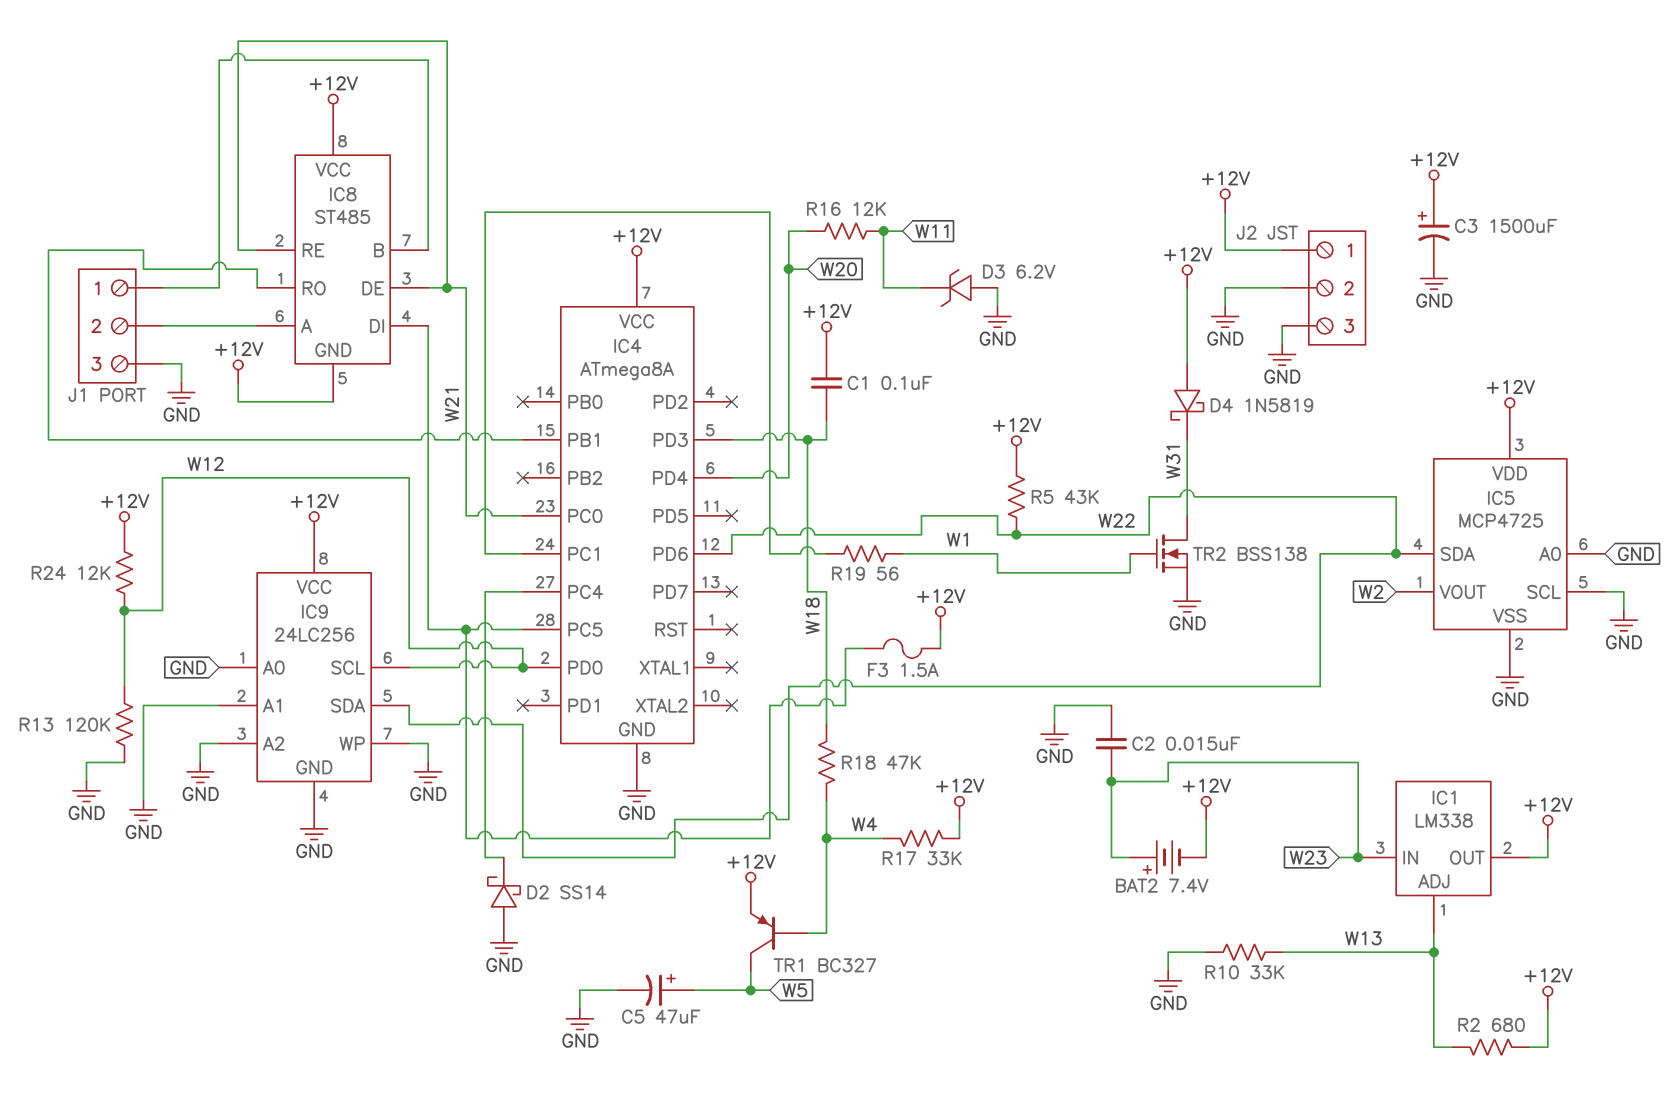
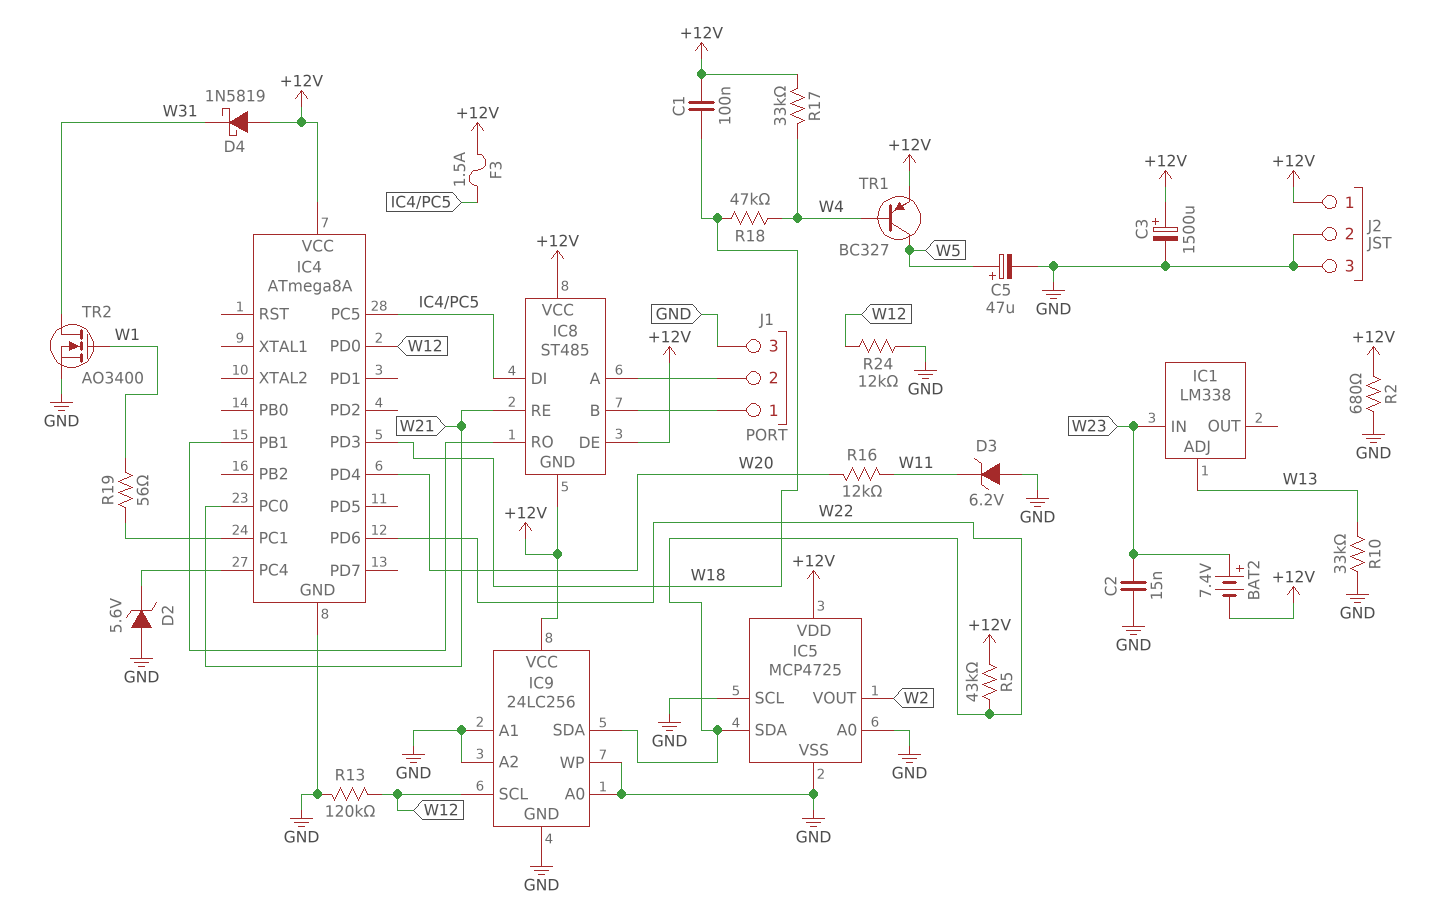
D2: schottky SS14 (A GND, K IC4/PC4) -> zener 5.6V (A GND, K IC4/PC4)
IC1 pin OUT: +12V -> none
IC8 pin DE: W21 -> +12V
R2: 680 (+12V, W13) -> 680 (+12V, GND)
R24: 12k (+12V, W12) -> 12k (GND, W12)
TR2: NMOS BSS138 (G W1, D W31, S GND) -> NMOS AO3400 (G W1, D W31, S GND)

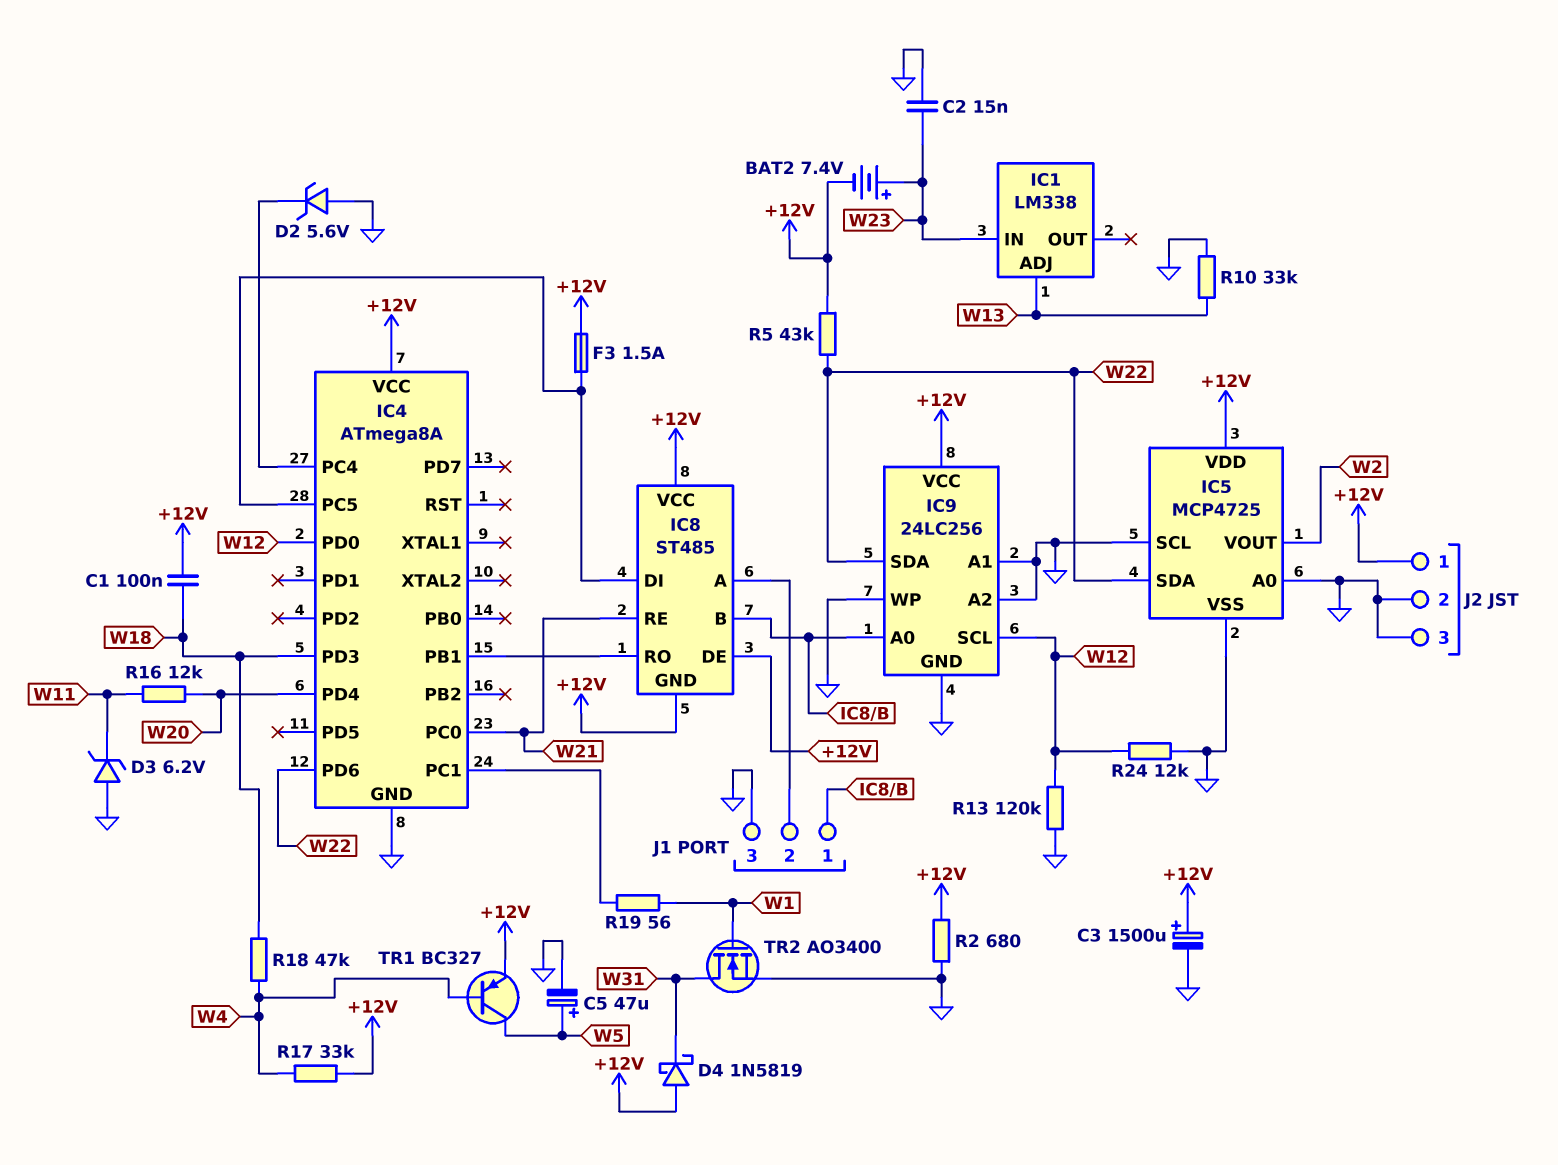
IC9 pin A0: GND -> IC8/B

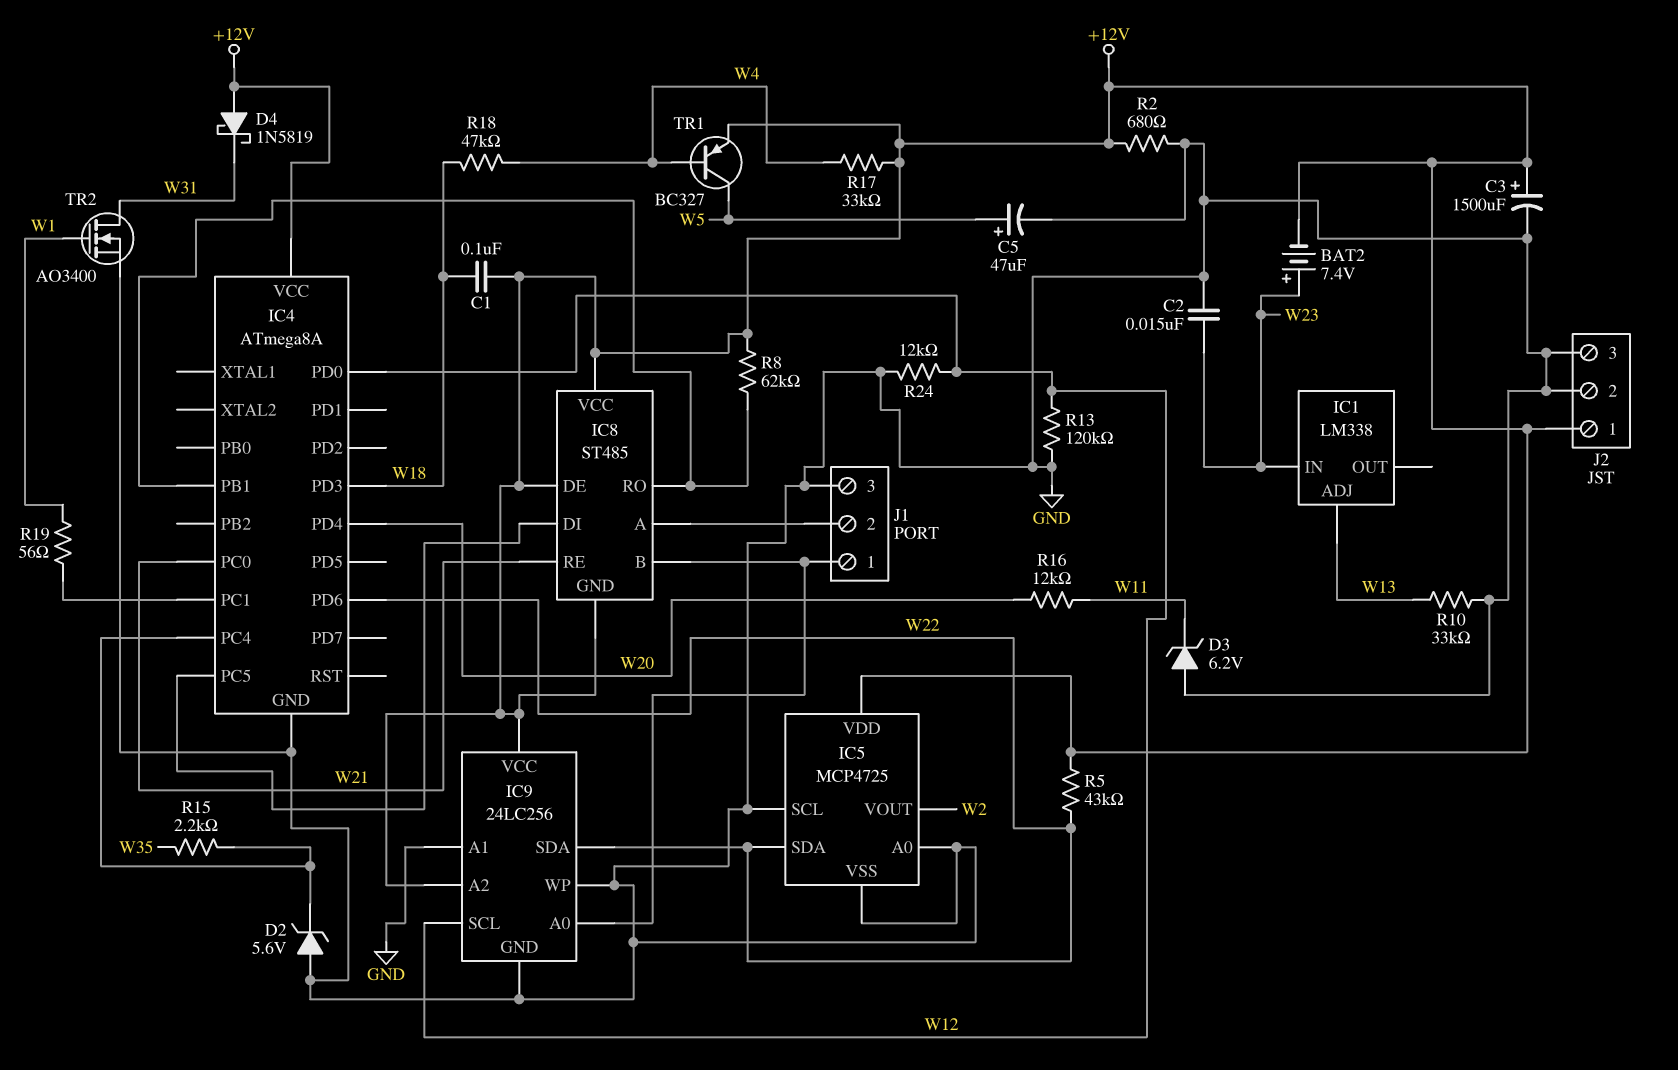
F3: 1.5A (+12V, IC4/PC5) -> none
IC9 pin A2: GND -> +12V
R8: none -> 62k (+12V, IC4/PB1)
R15: none -> 2.2k (IC4/PC4, W35)

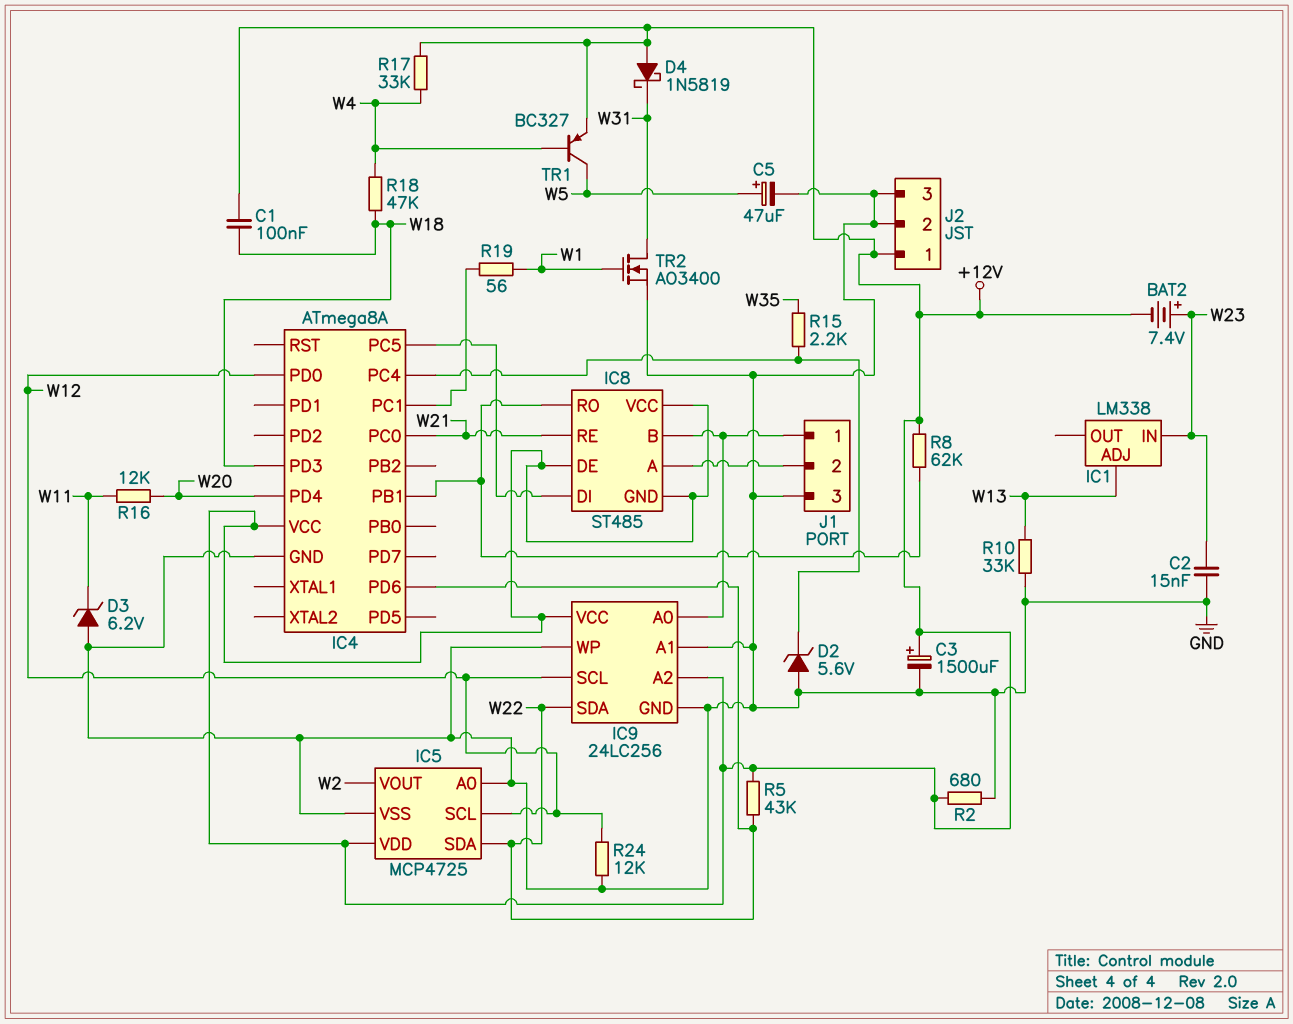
IC5 pin SCL: GND -> W12
R13: 120k (GND, W12) -> none

